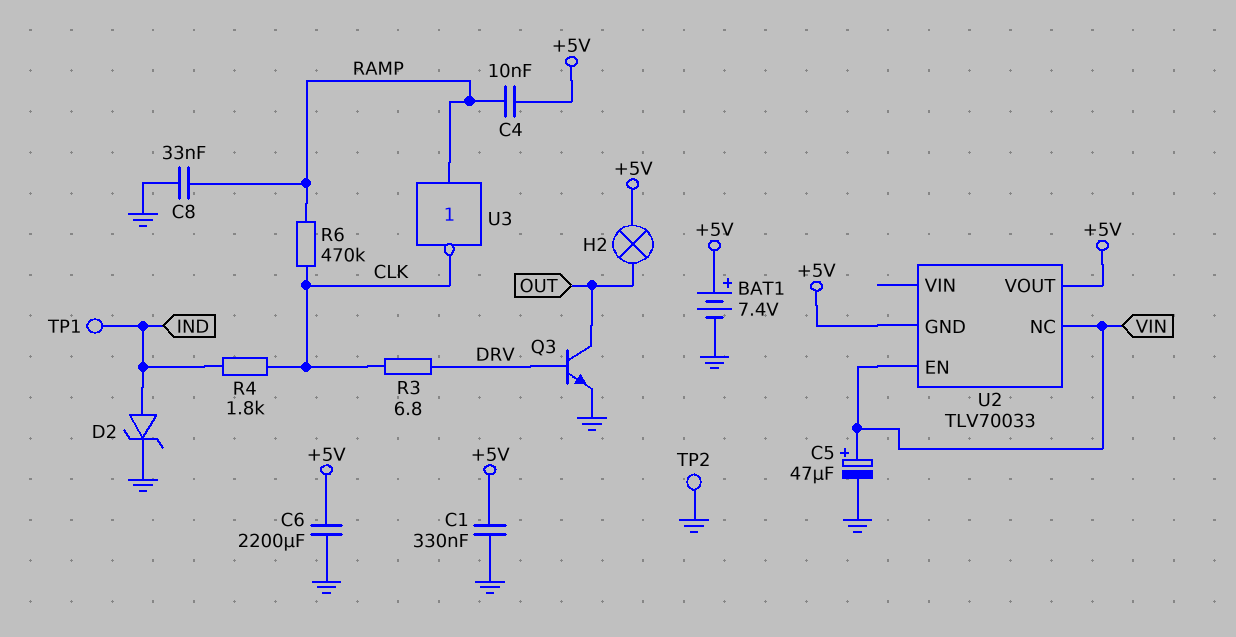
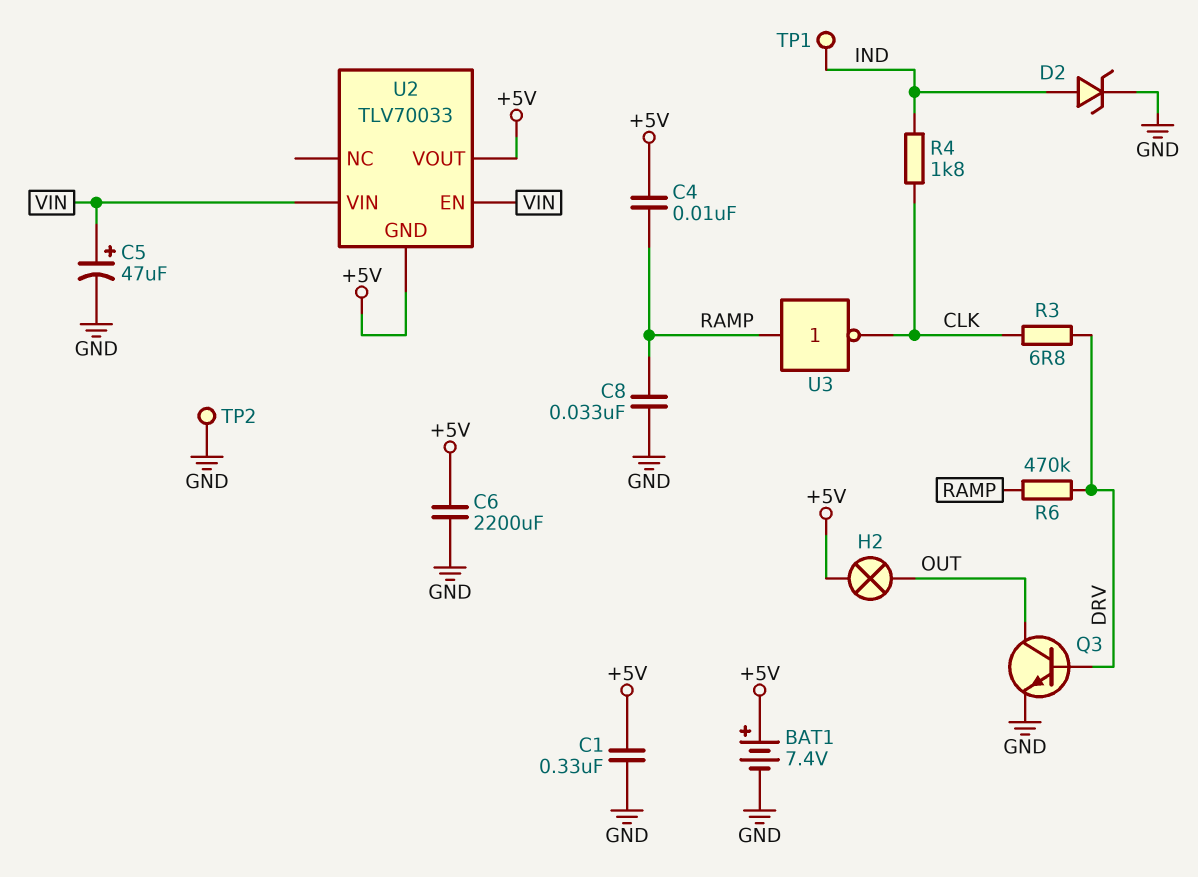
R6: 470k (CLK, RAMP) -> 470k (DRV, RAMP)
U2 pin NC: VIN -> none
U2 pin VIN: none -> VIN

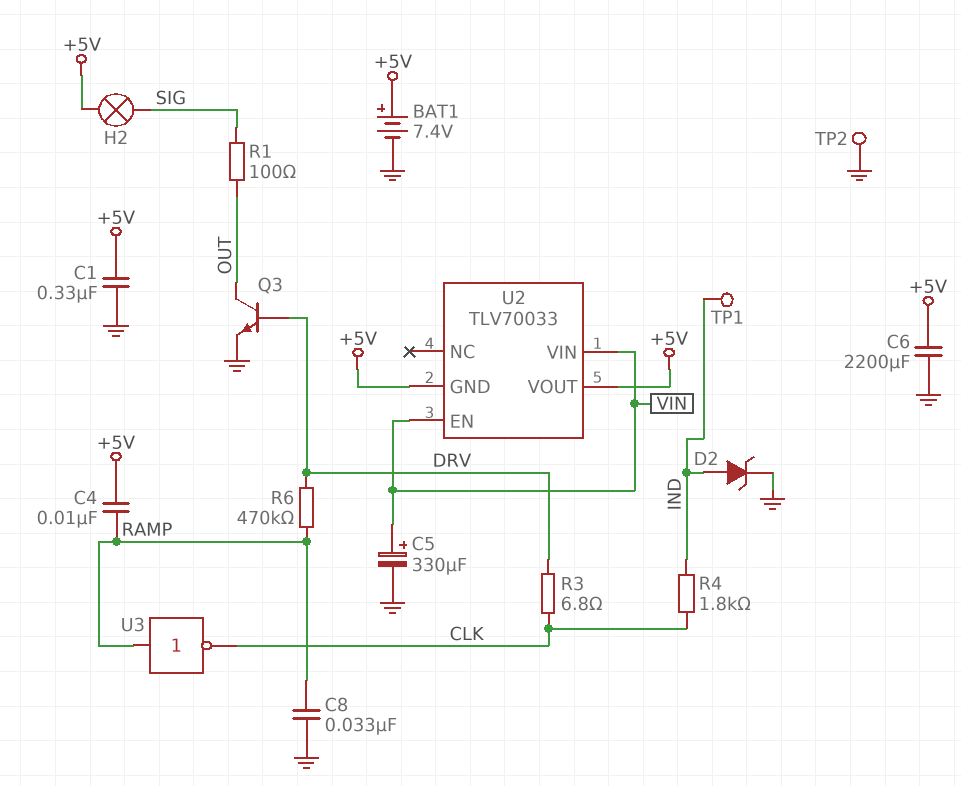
C5: 47uF (plus VIN, minus GND) -> 330uF (plus VIN, minus GND)
H2: lamp (+5V, OUT) -> lamp (+5V, SIG)
R1: none -> 100 (OUT, SIG)

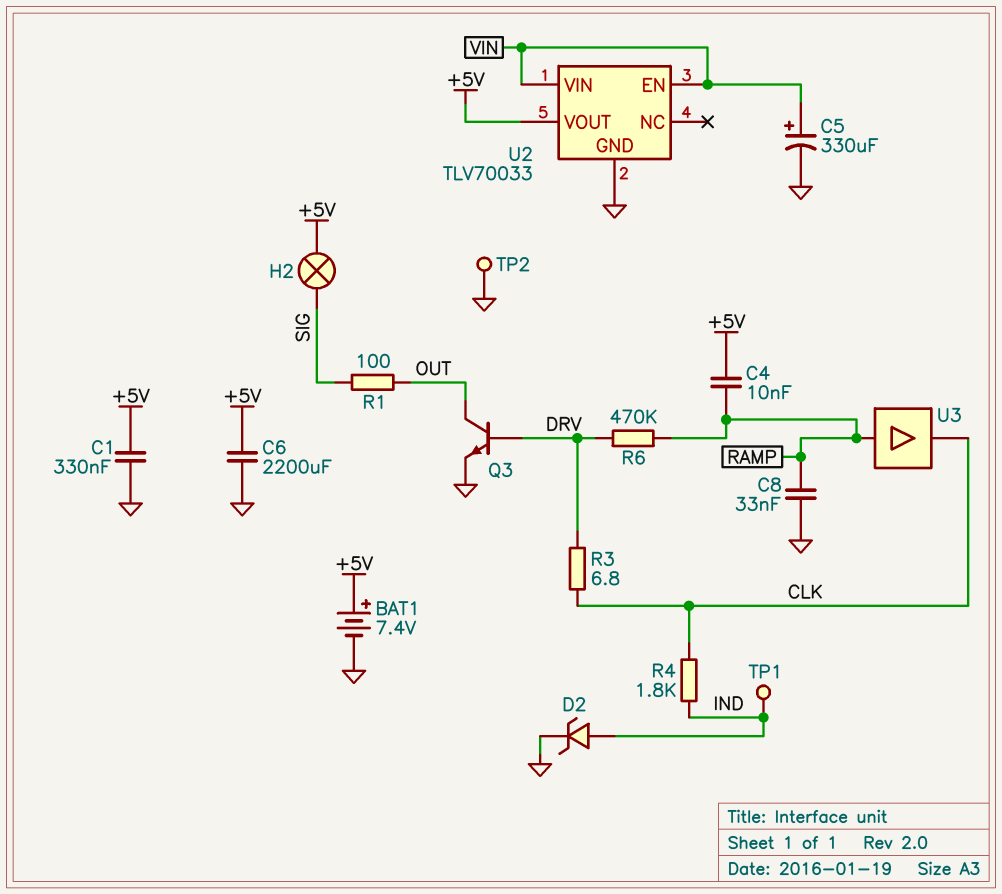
U2 pin GND: +5V -> GND
U3: NOT (in RAMP, out CLK) -> buffer (in RAMP, out CLK)

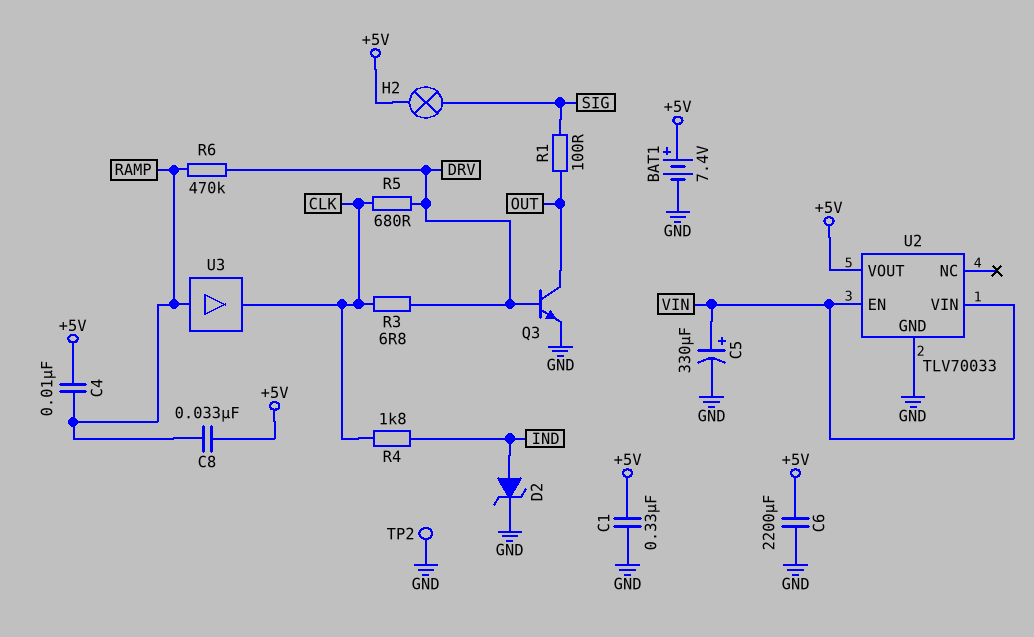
C8: 33nF (GND, RAMP) -> 33nF (+5V, RAMP)
R5: none -> 680 (CLK, DRV)
TP1: test point (IND) -> none

